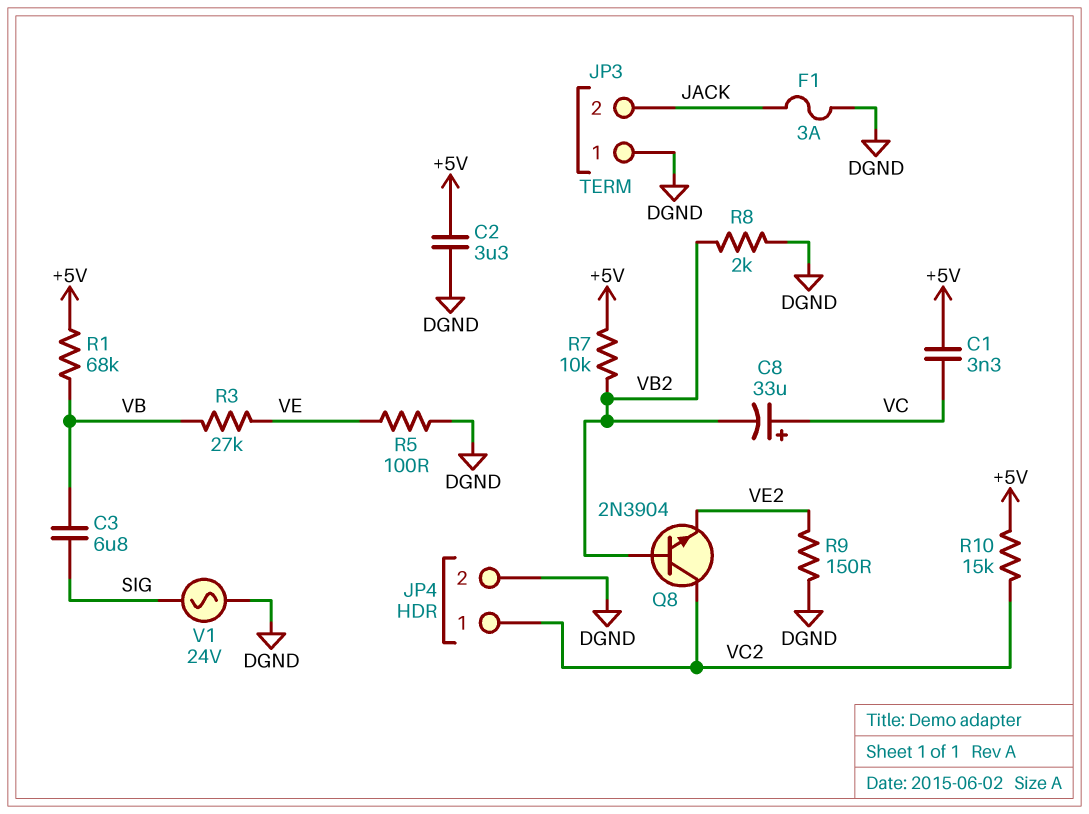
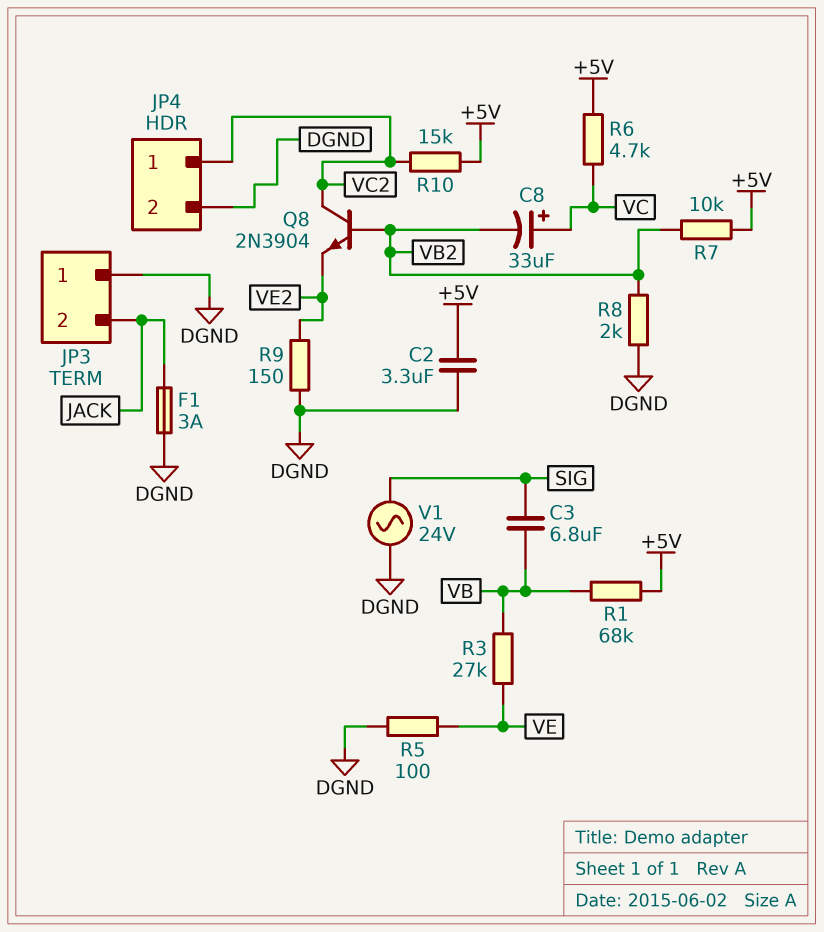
C1: 3.3nF (+5V, VC) -> none
R6: none -> 4.7k (+5V, VC)

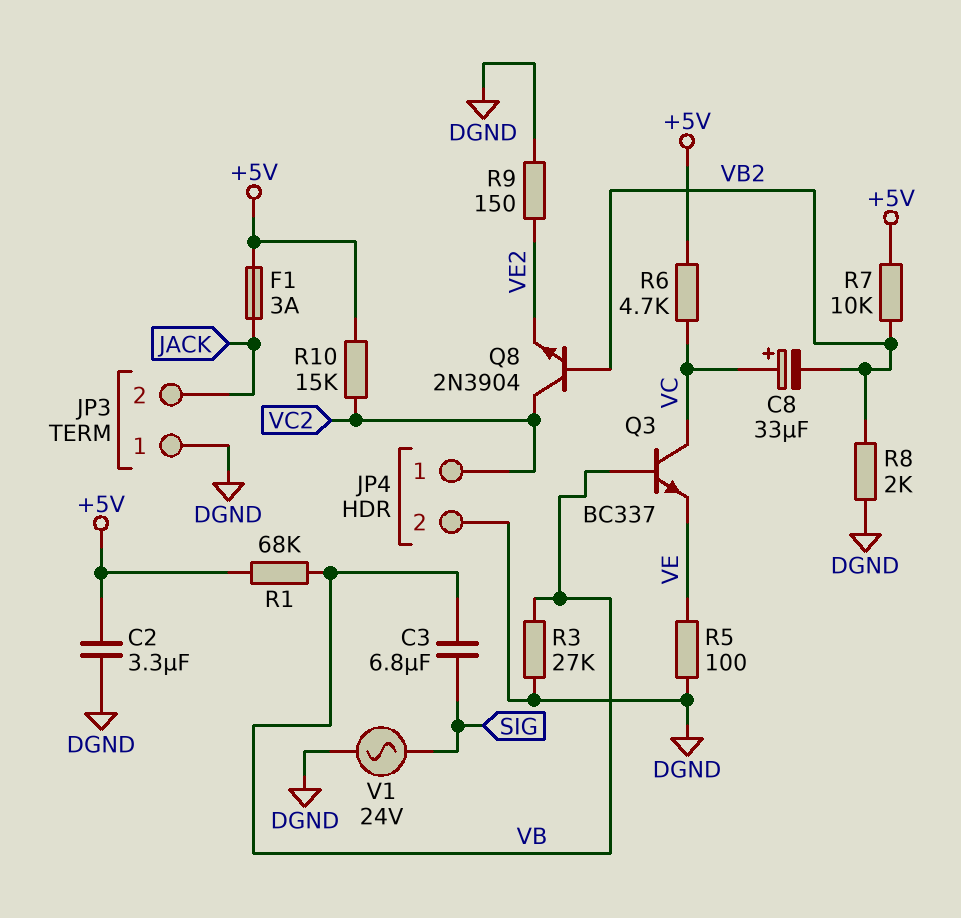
F1: 3A (DGND, JACK) -> 3A (+5V, JACK)
Q3: none -> NPN BC337 (B VB, C VC, E VE)
R3: 27k (VB, VE) -> 27k (DGND, VB)

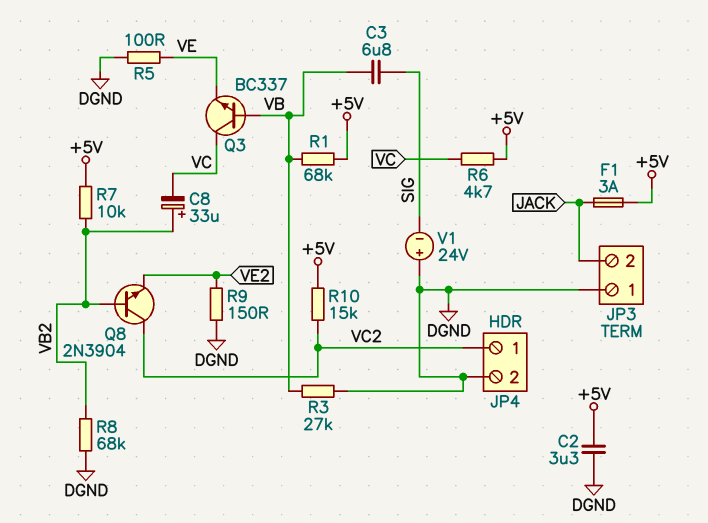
C8: 33uF (plus VC, minus VB2) -> 33uF (plus VB2, minus VC)
R8: 2k (DGND, VB2) -> 68k (DGND, VB2)
V1: AC 24V (DGND, SIG) -> 24V (plus DGND, minus SIG)

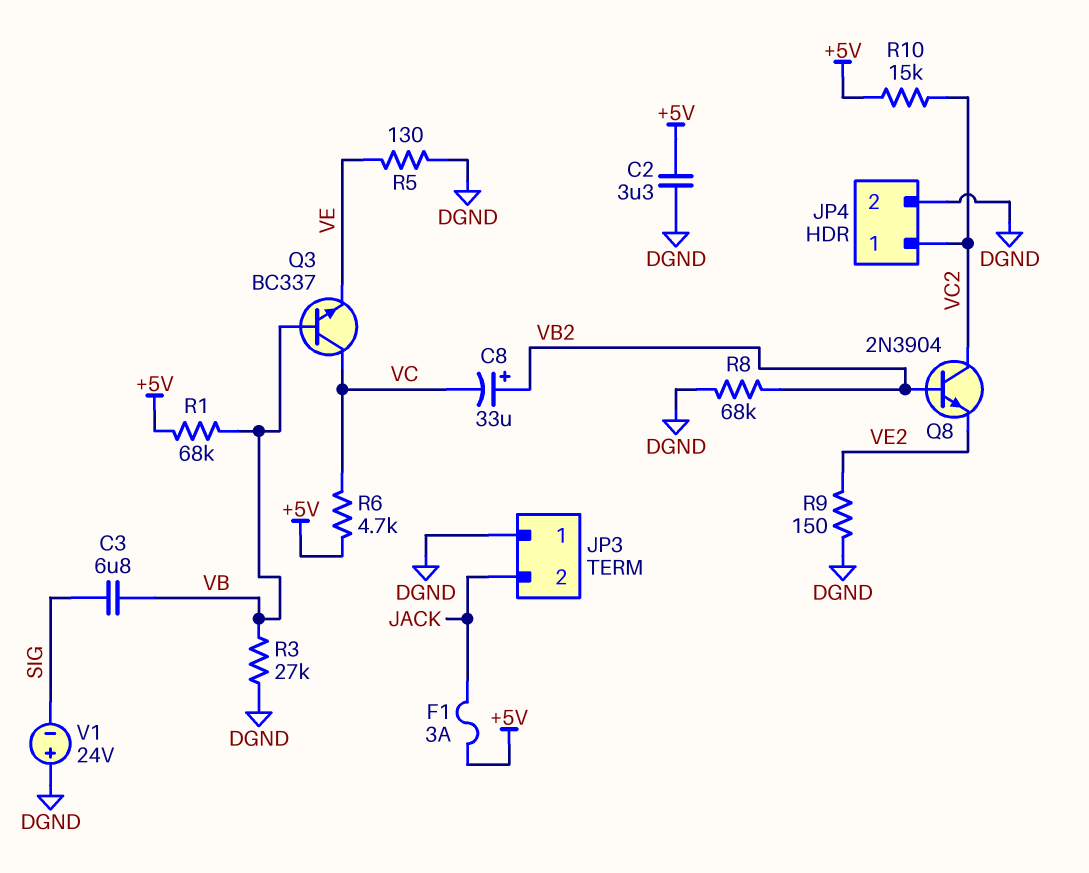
R5: 100 (DGND, VE) -> 130 (DGND, VE)
R7: 10k (+5V, VB2) -> none

